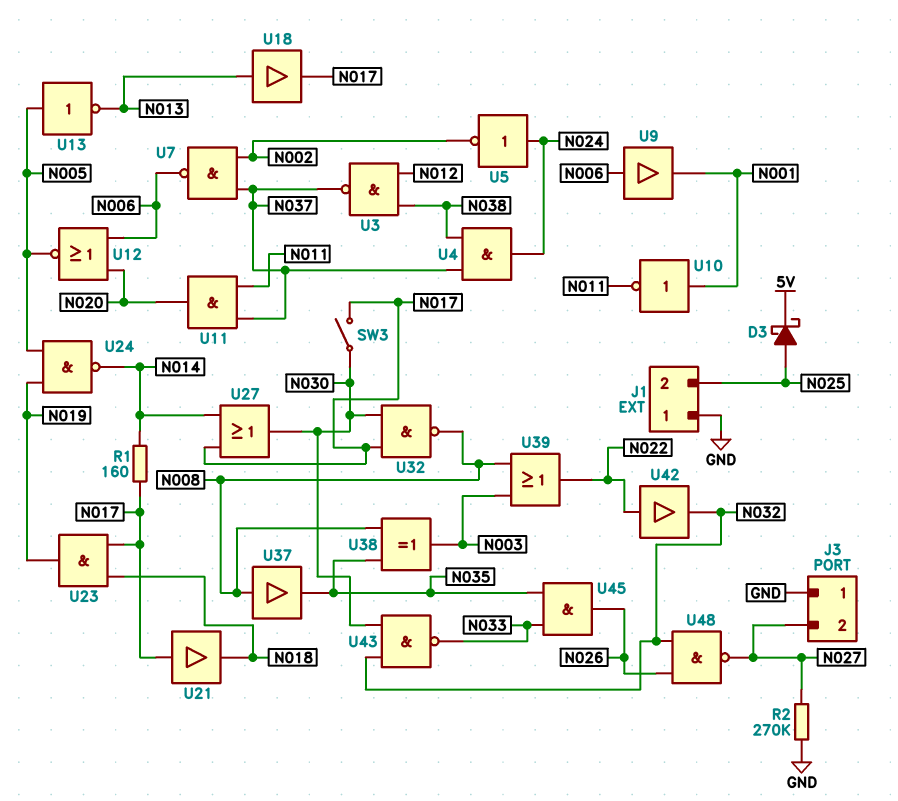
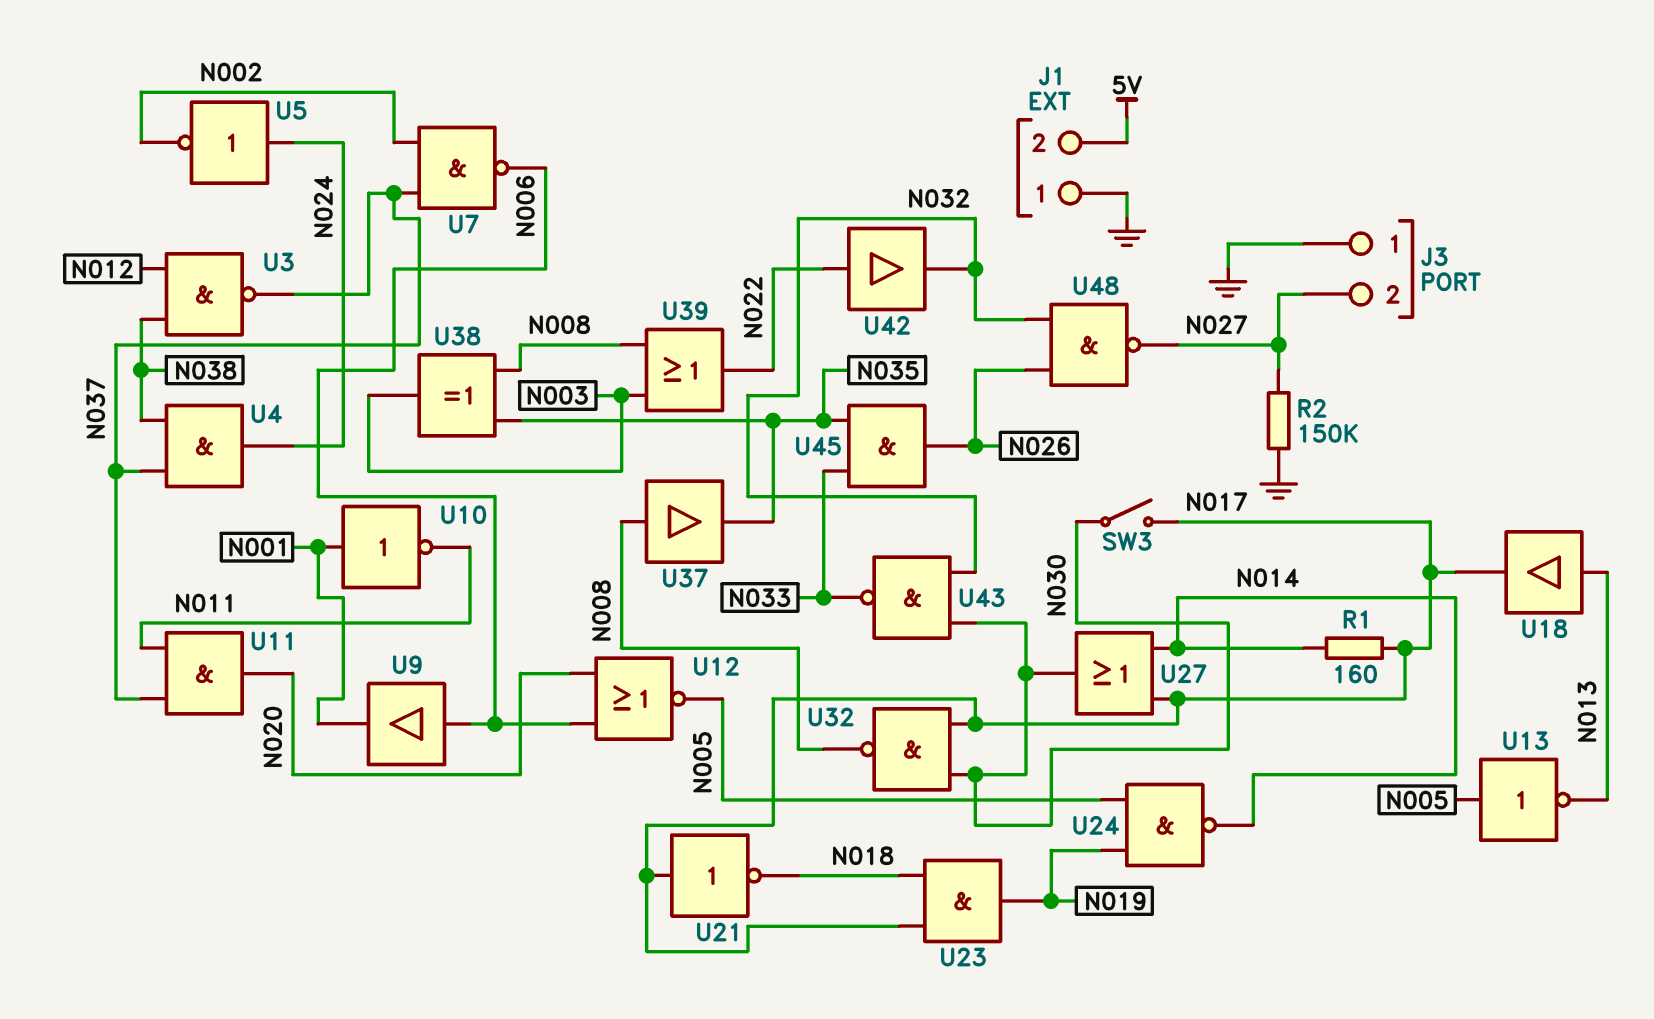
D3: schottky (A N025, K 5V) -> none
J1 pin 2: N025 -> 5V
R2: 270k (GND, N027) -> 150k (GND, N027)
U21: buffer (in N017, out N018) -> NOT (in N017, out N018)

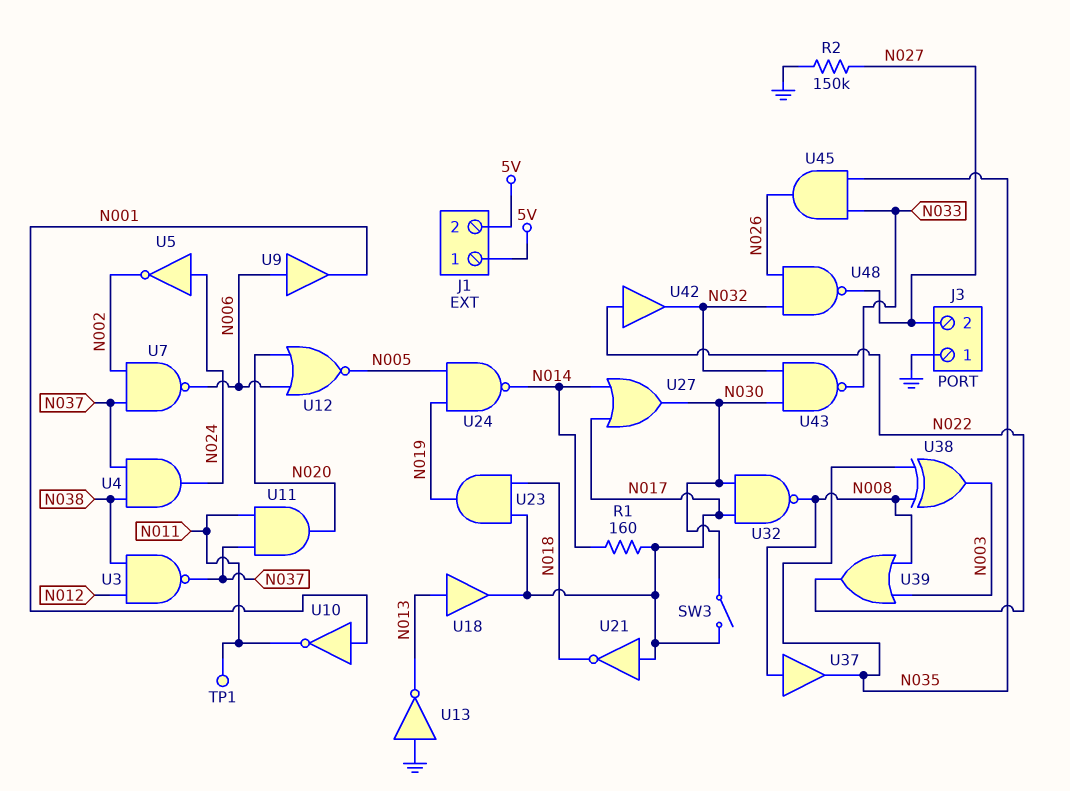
J1 pin 1: GND -> 5V
TP1: none -> test point (N011)
U13: NOT (in N005, out N013) -> NOT (in GND, out N013)

